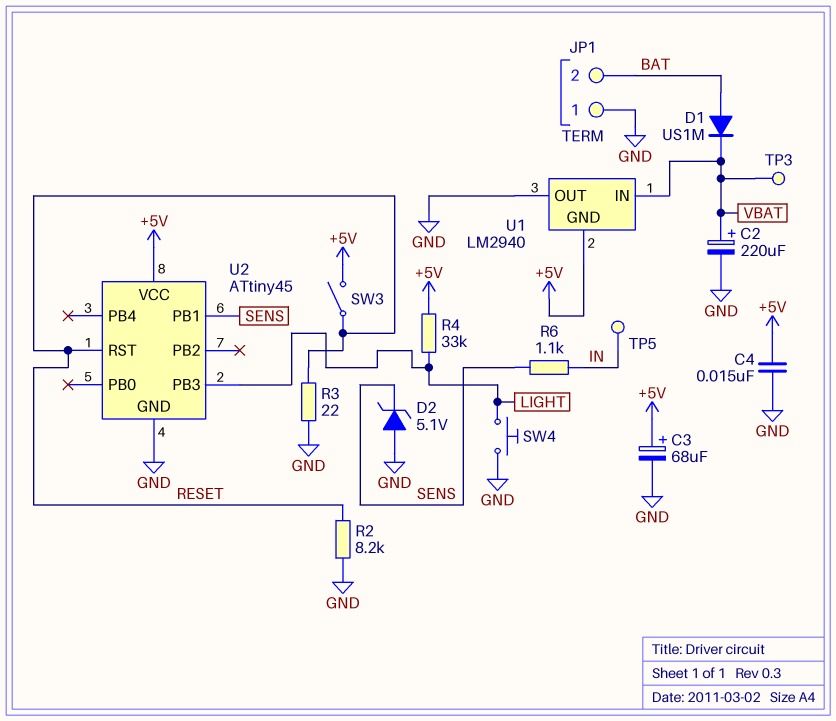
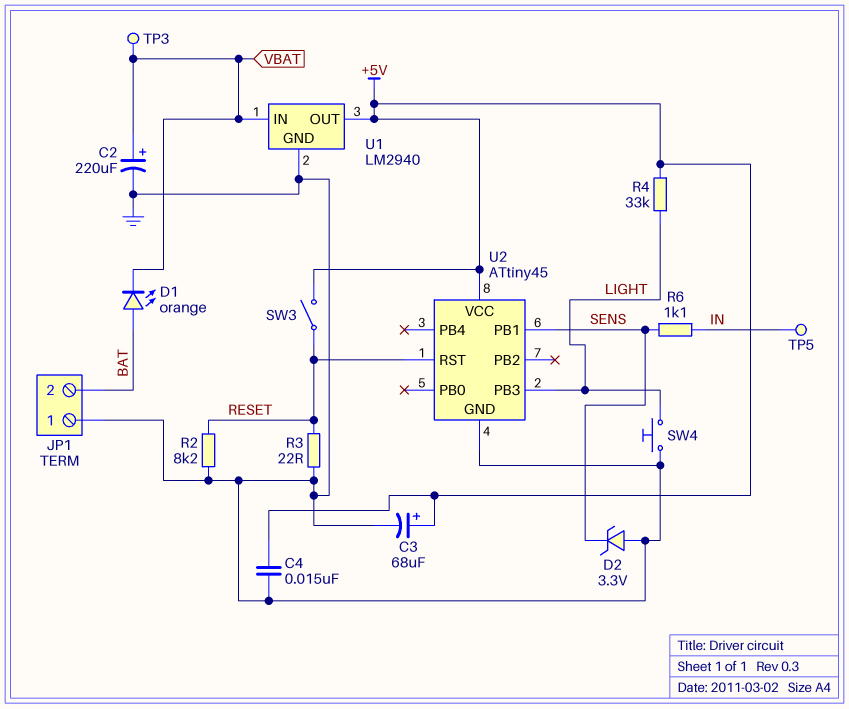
D1: diode US1M (A BAT, K VBAT) -> LED orange (A BAT, K VBAT)
D2: zener 5.1V (A GND, K SENS) -> zener 3.3V (A GND, K SENS)
U1 pin GND: +5V -> GND
U1 pin OUT: GND -> +5V

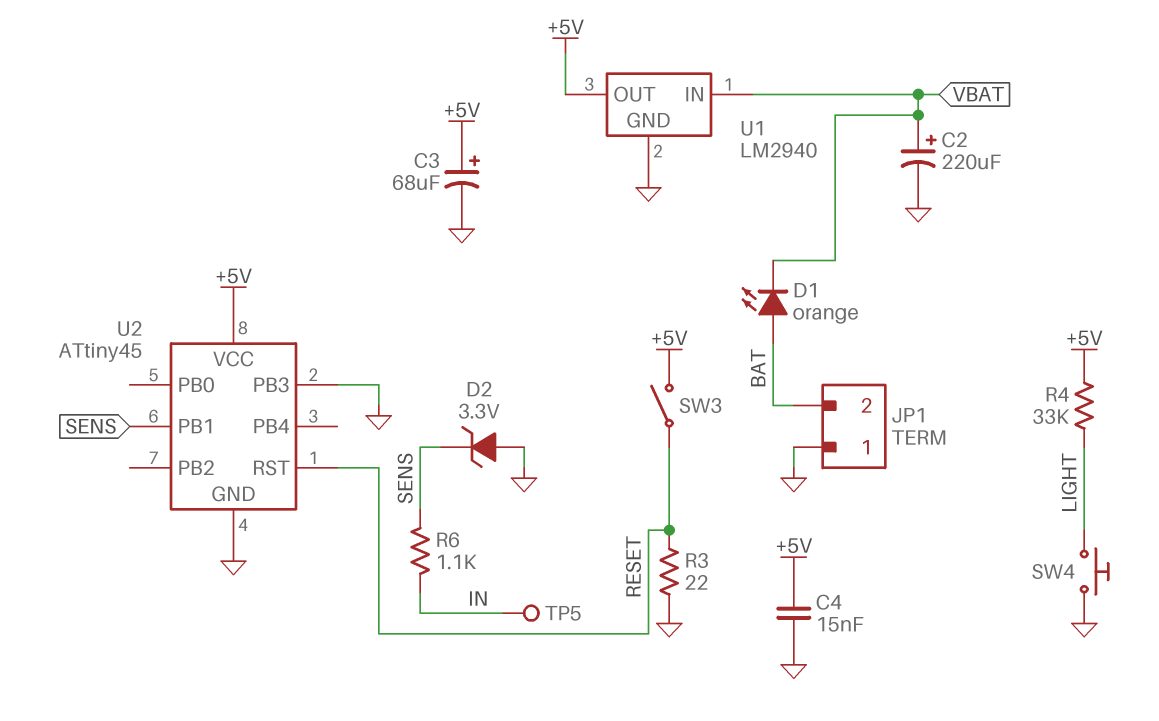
R2: 8.2k (GND, RESET) -> none
TP3: test point (VBAT) -> none
U2 pin PB3: LIGHT -> GND

